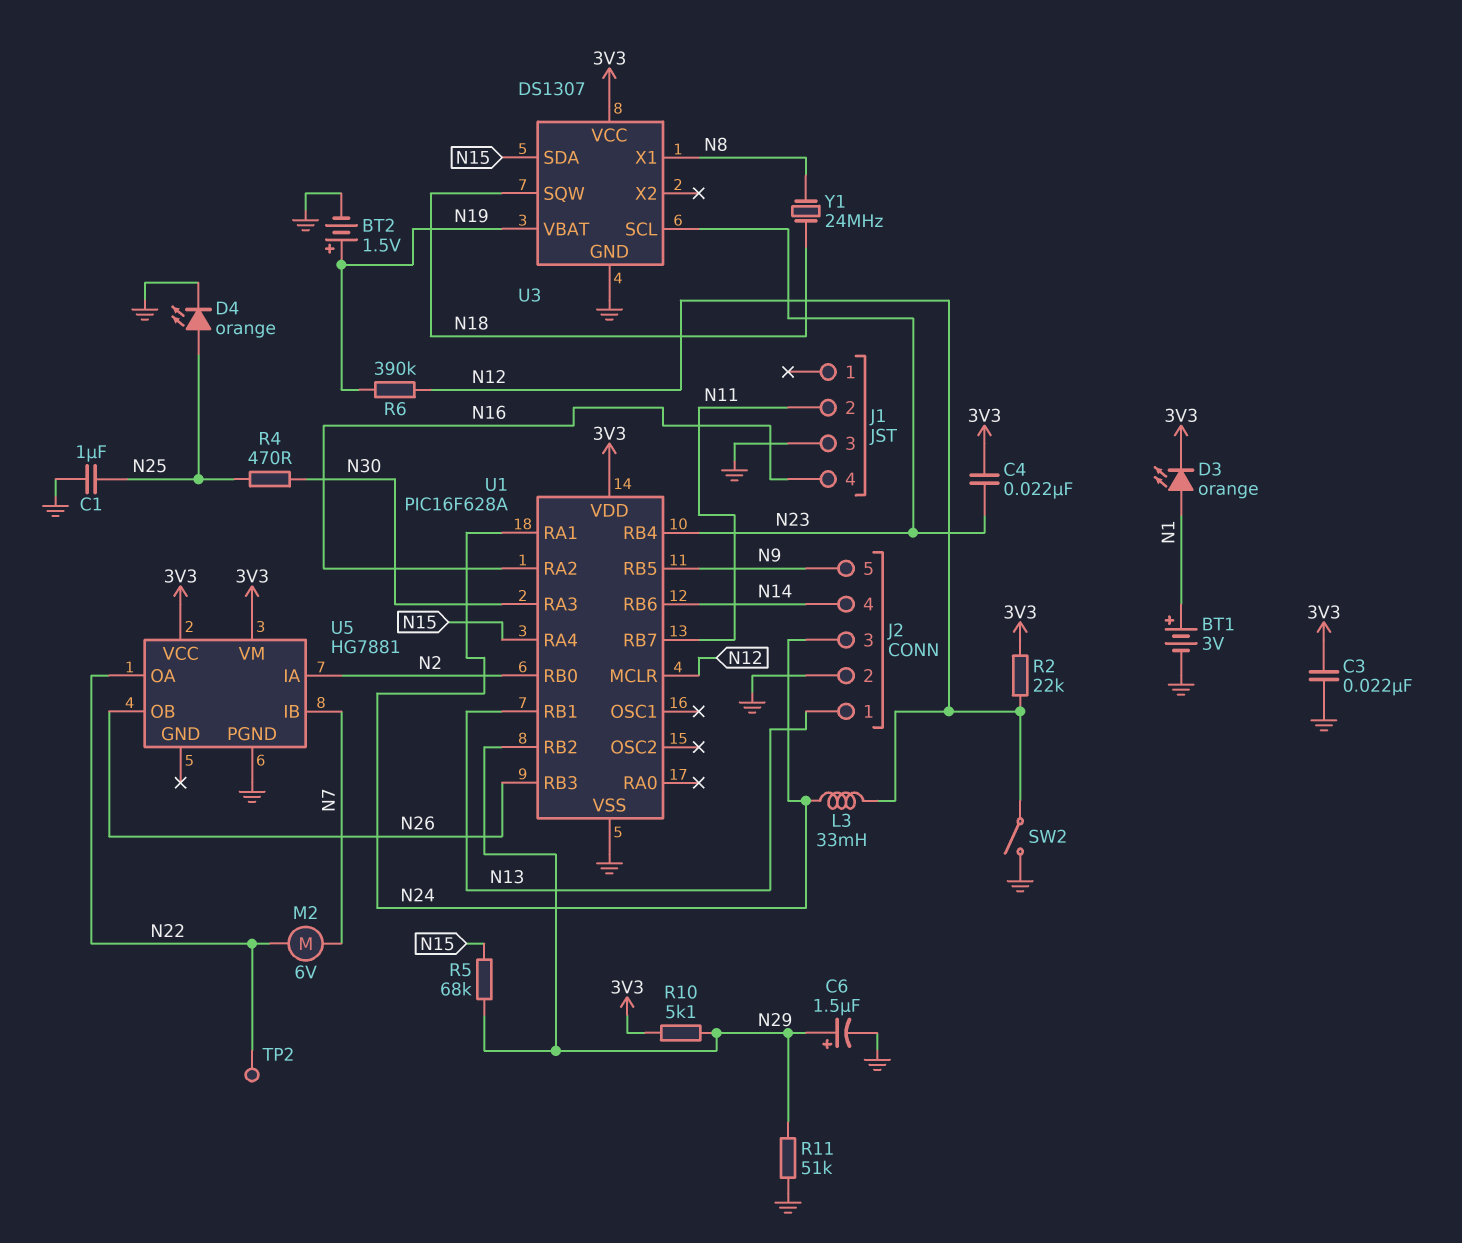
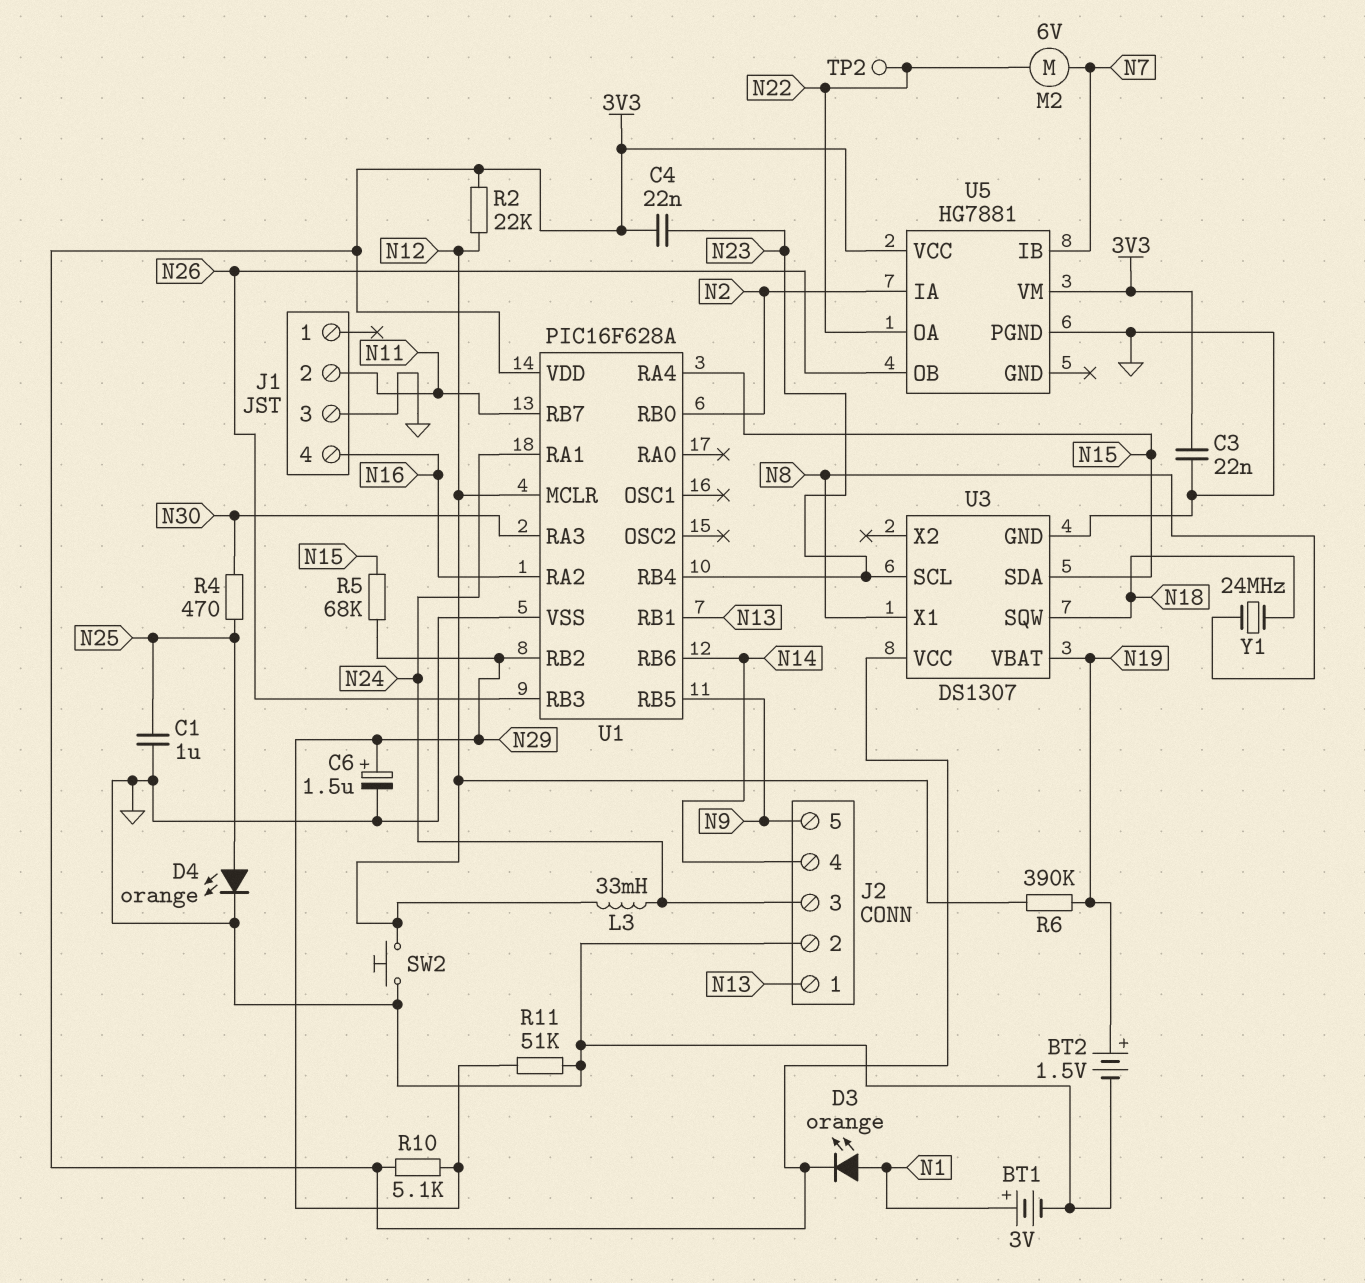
SW2: switch (GND, N12) -> button (GND, N12)

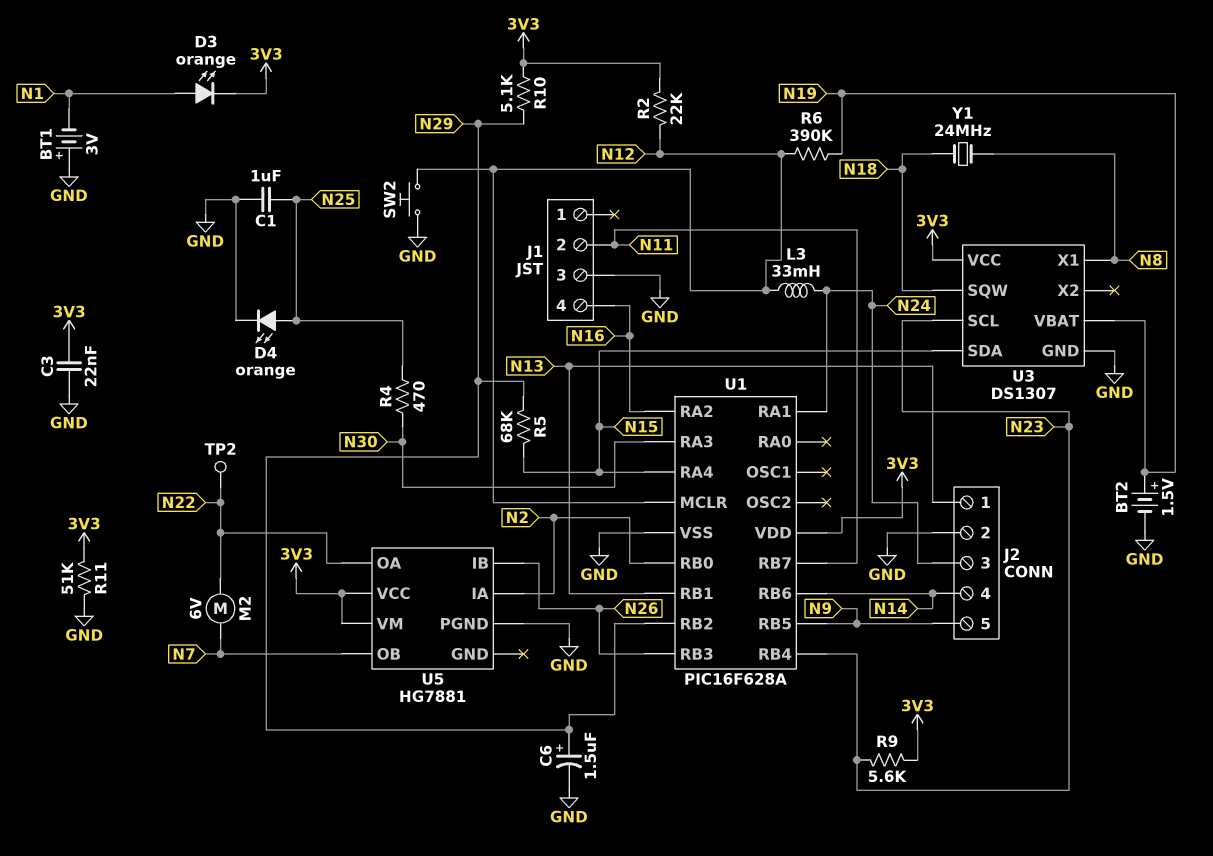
BT1: 3V (plus N1, minus GND) -> 3V (plus GND, minus N1)
C4: 22nF (3V3, N23) -> none
R9: none -> 5.6k (3V3, N23)
R11: 51k (GND, N29) -> 51k (3V3, GND)
U5 pin IB: N7 -> N26
U5 pin OB: N26 -> N7

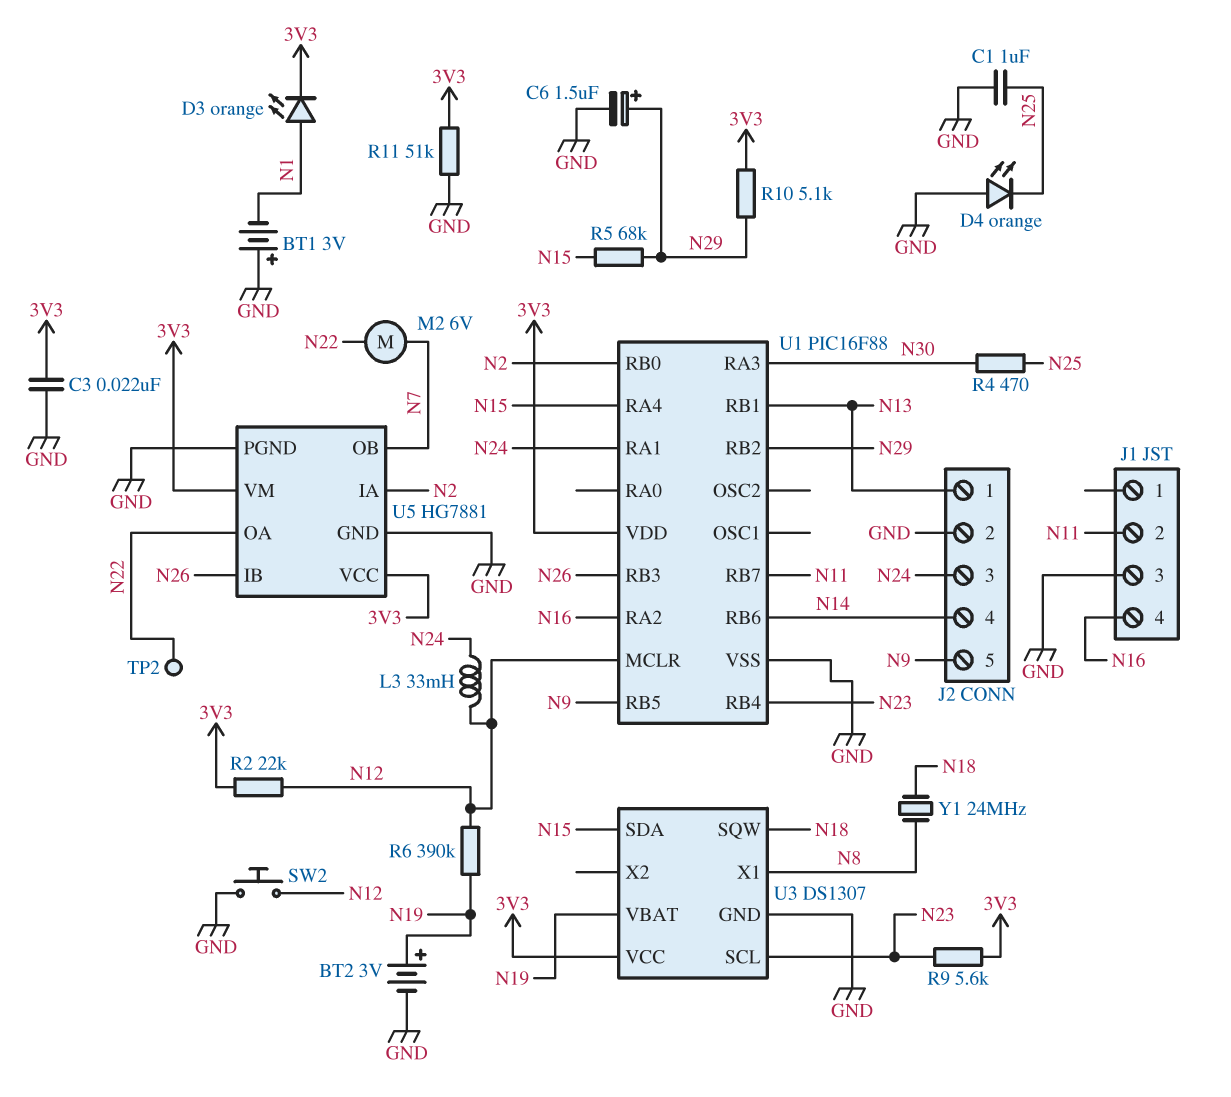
BT2: 1.5V (plus N19, minus GND) -> 3V (plus N19, minus GND)
D4: LED orange (A N25, K GND) -> LED orange (A GND, K N25)
U1: PIC16F628A -> PIC16F88
U5 pin GND: none -> GND

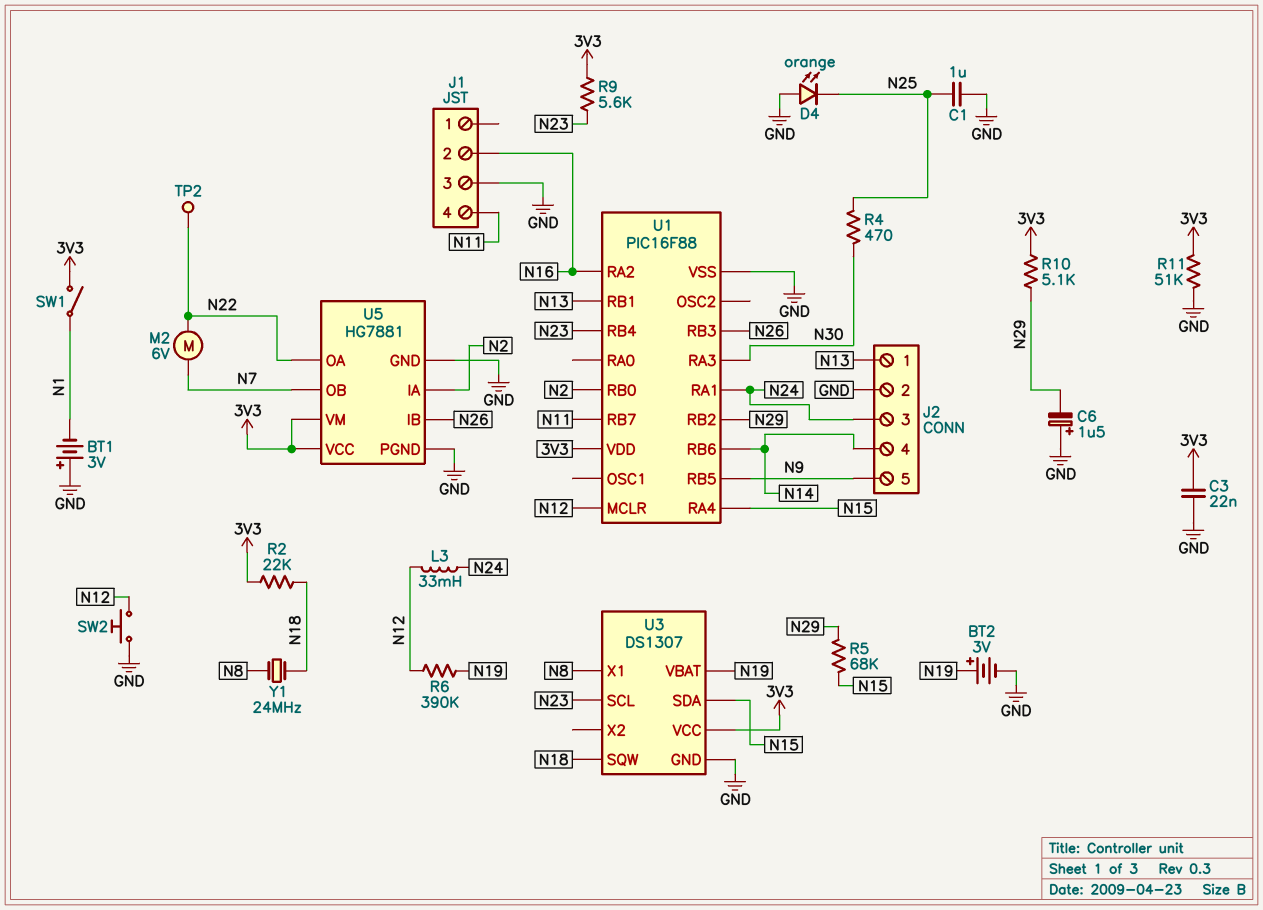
C6: 1.5uF (plus N29, minus GND) -> 1.5uF (plus GND, minus N29)
D3: LED orange (A N1, K 3V3) -> none
J1 pin 2: N11 -> N16
J1 pin 4: N16 -> N11
R2: 22k (3V3, N12) -> 22k (3V3, N18)
SW1: none -> switch (3V3, N1)

